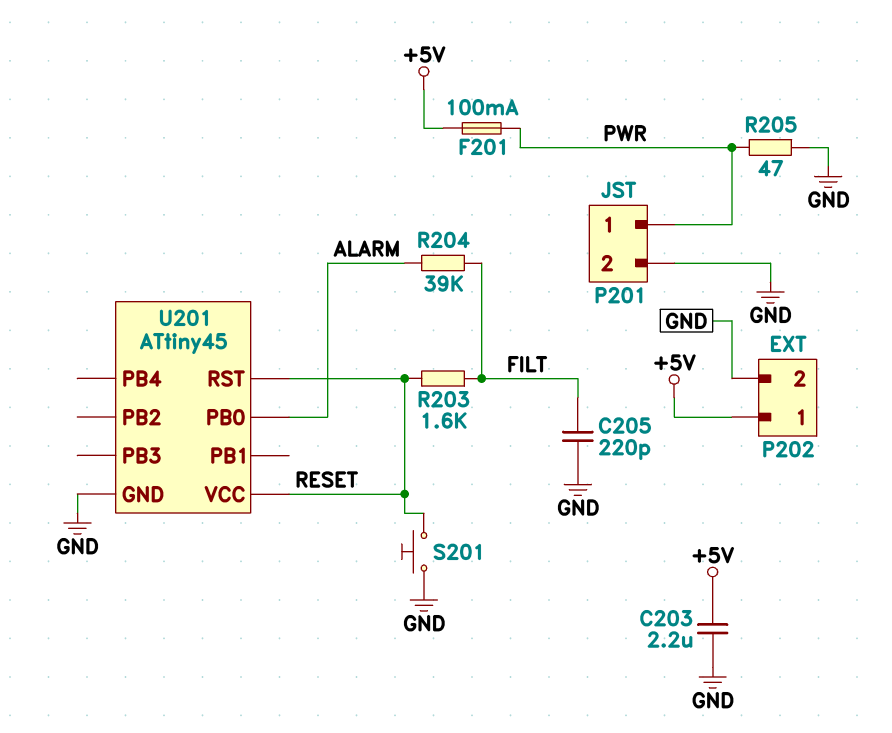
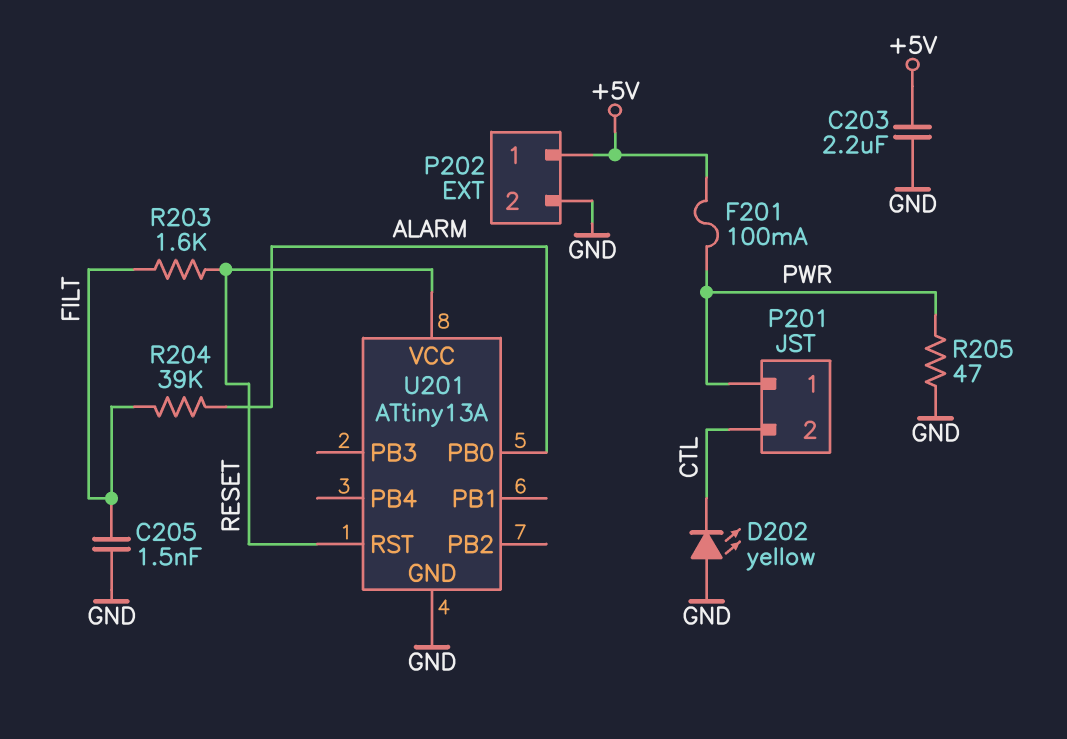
C205: 220pF (FILT, GND) -> 1.5nF (FILT, GND)
D202: none -> LED yellow (A GND, K CTL)
P201 pin 2: GND -> CTL
S201: button (GND, RESET) -> none
U201: ATtiny45 -> ATtiny13A

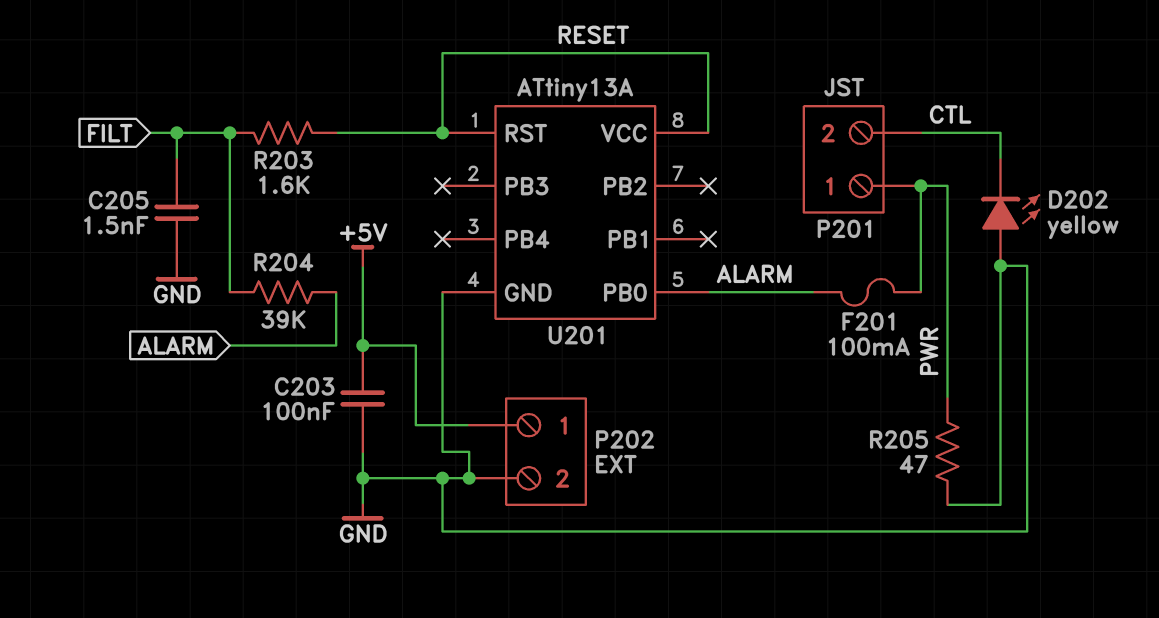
C203: 2.2uF (+5V, GND) -> 100nF (+5V, GND)
F201: 100mA (+5V, PWR) -> 100mA (ALARM, PWR)

